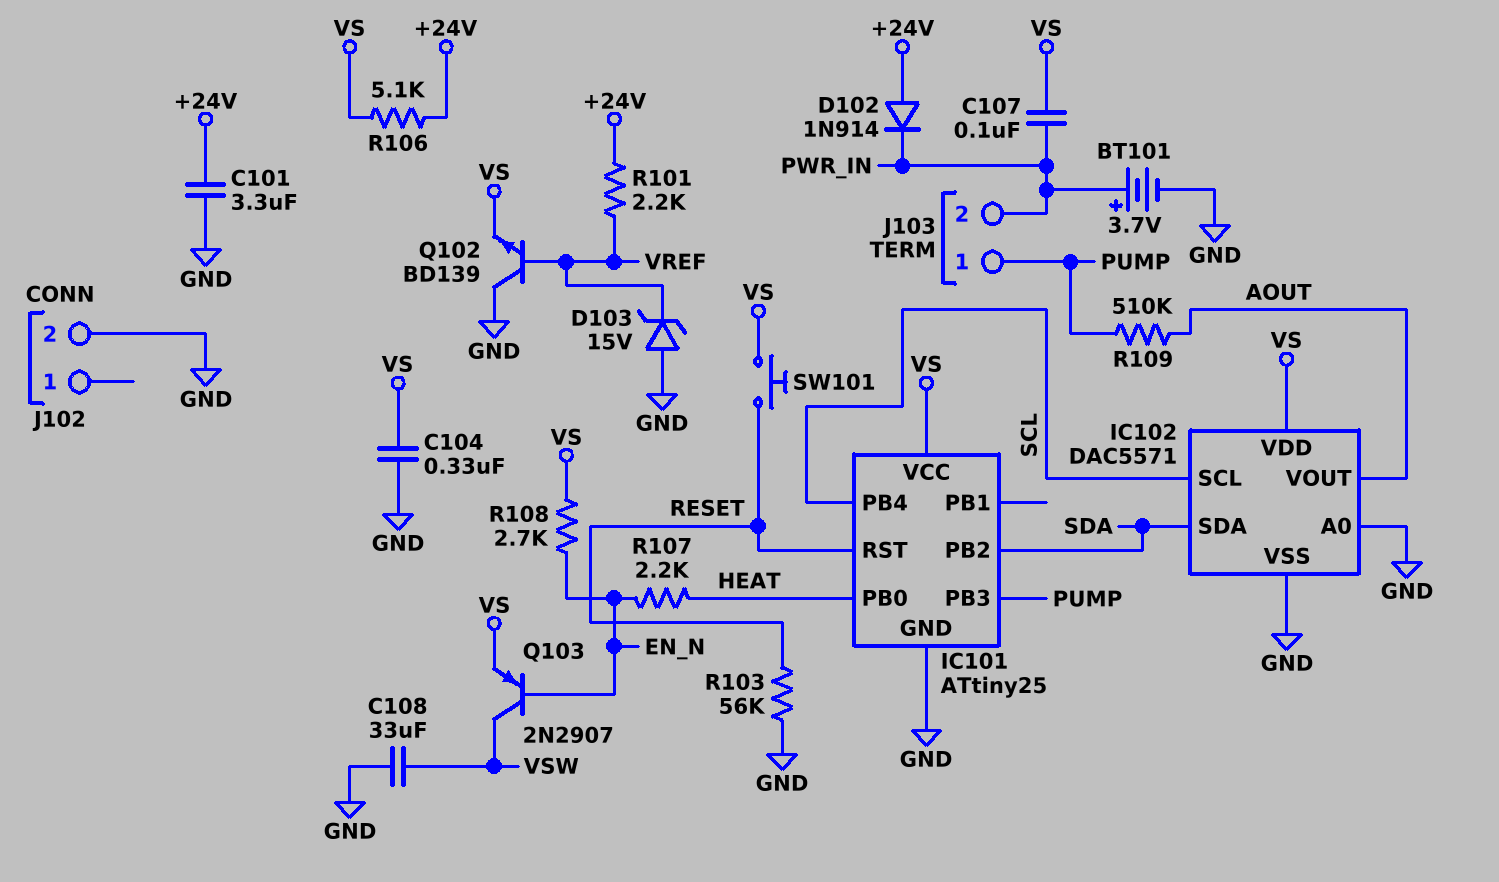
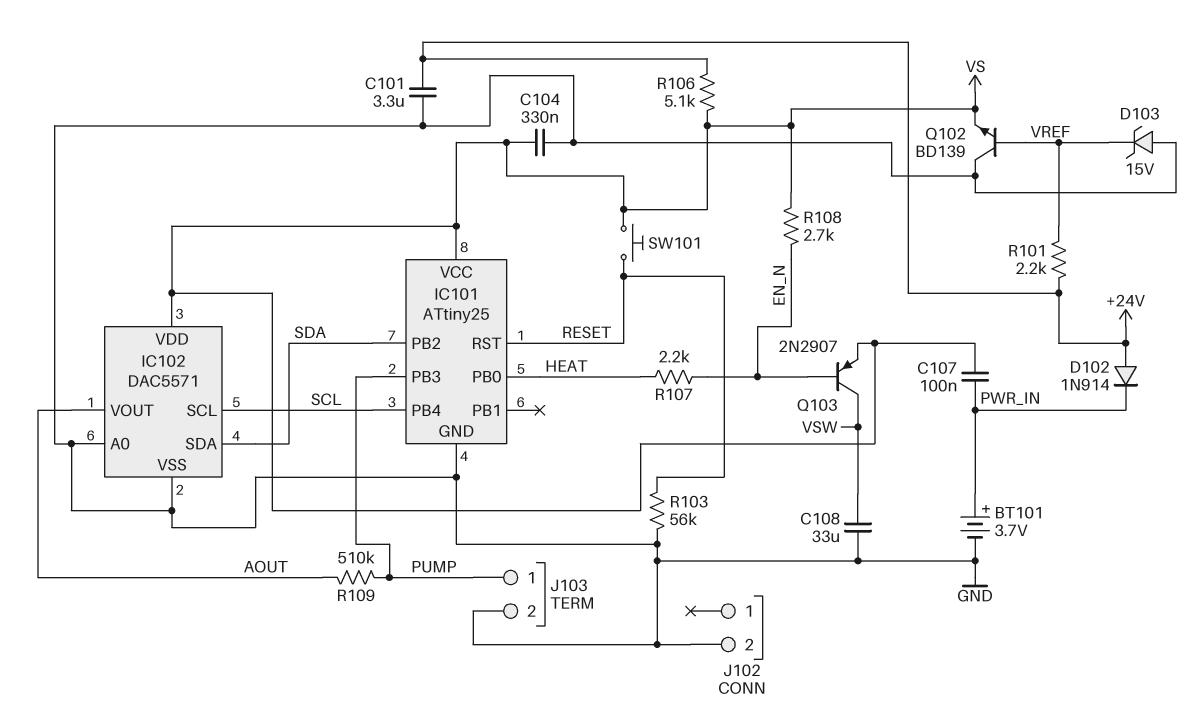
J103 pin 2: PWR_IN -> GND

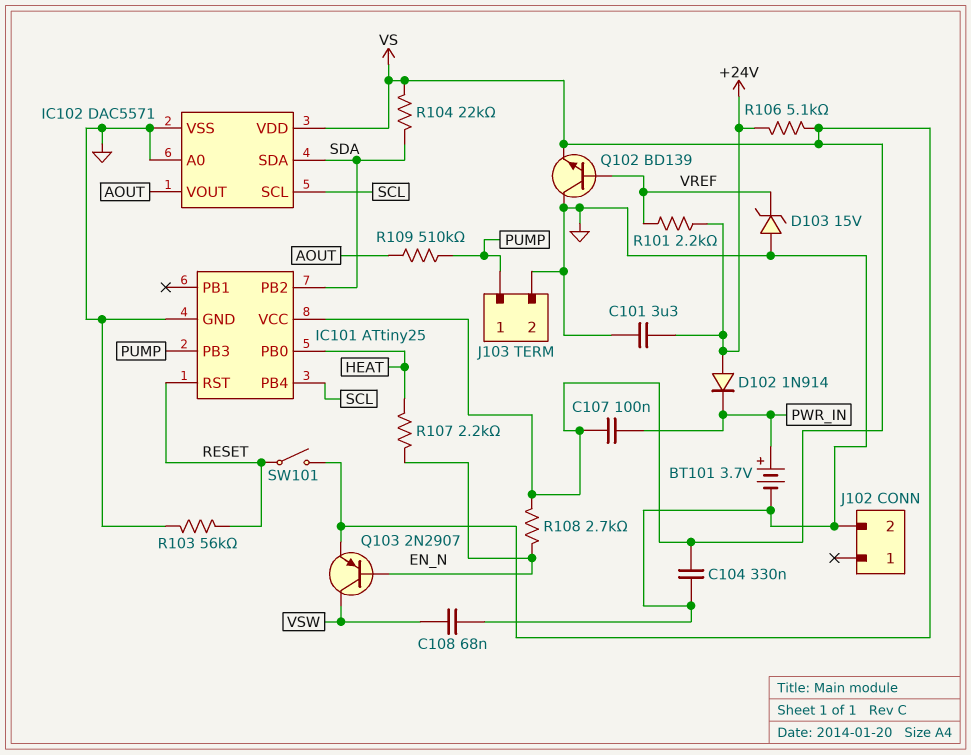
C108: 33uF (GND, VSW) -> 68nF (GND, VSW)
R104: none -> 22k (SDA, VS)
SW101: button (RESET, VS) -> switch (RESET, VS)

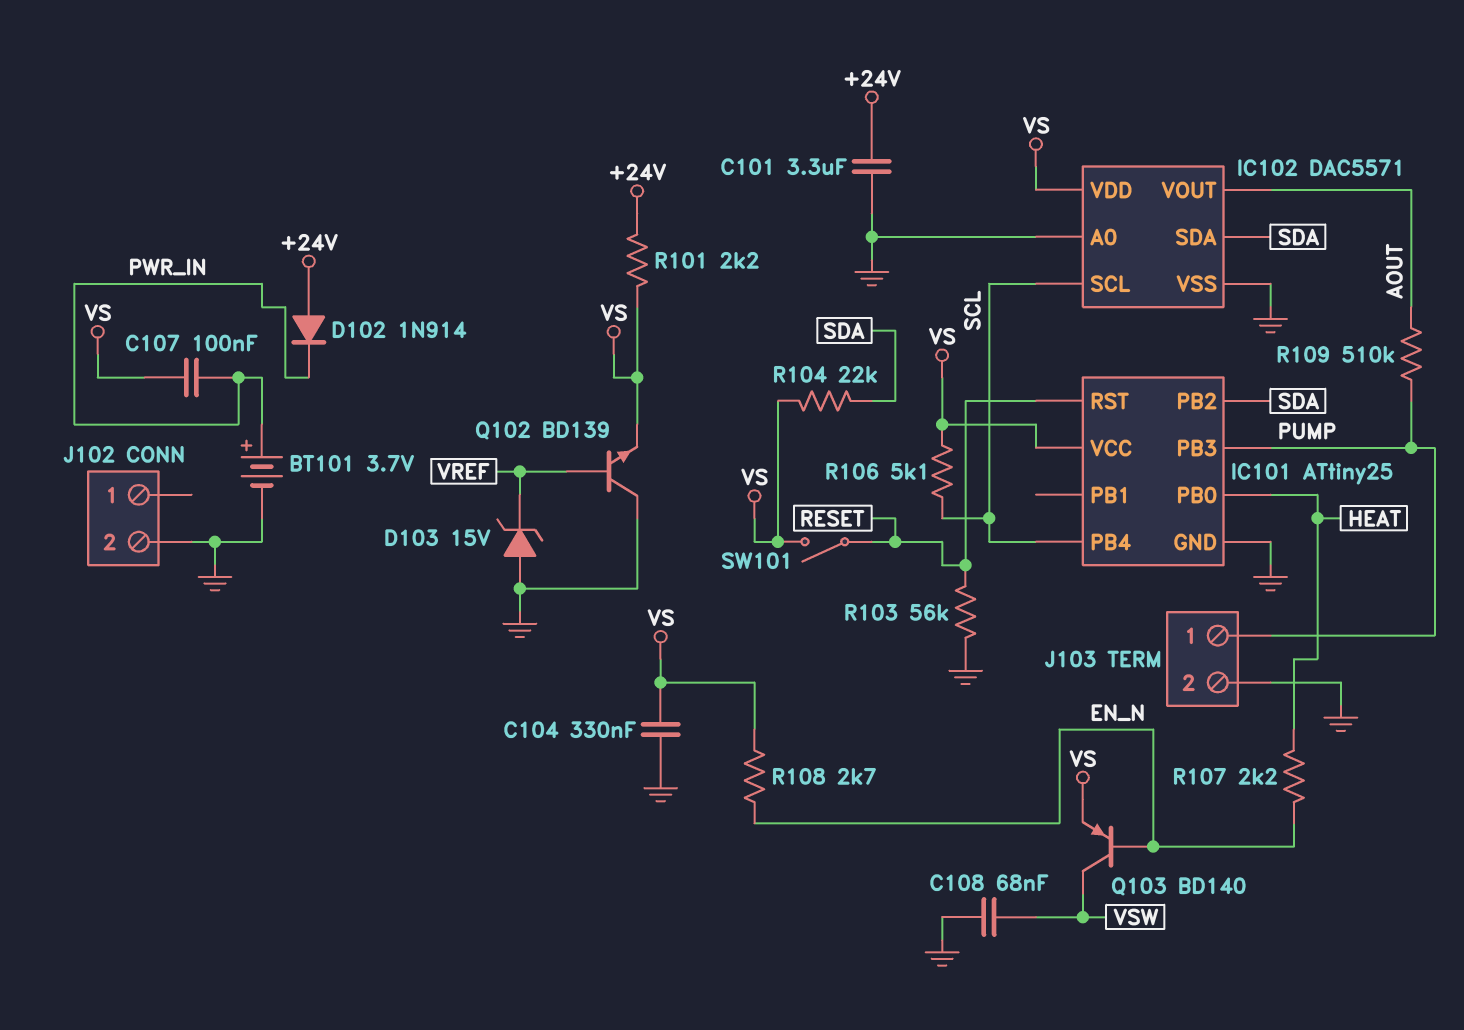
Q103: PNP 2N2907 (B EN_N, C VSW, E VS) -> PNP BD140 (B EN_N, C VSW, E VS)
R101: 2.2k (+24V, VREF) -> 2.2k (+24V, VS)
R106: 5.1k (+24V, VS) -> 5.1k (SCL, VS)

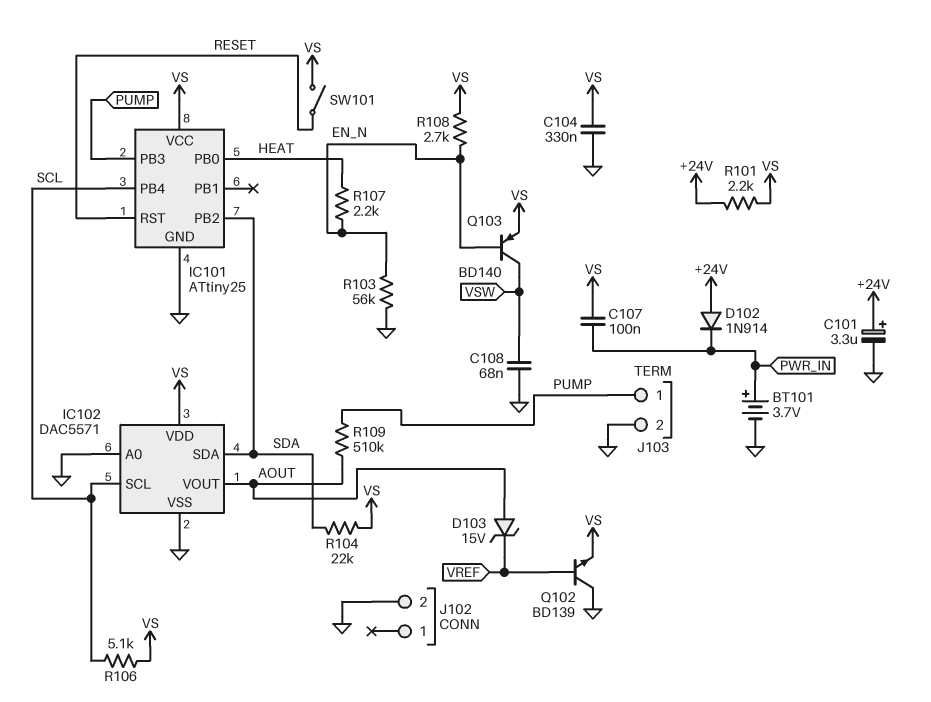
C101: 3.3uF (+24V, GND) -> 3.3uF (plus +24V, minus GND)
D103: zener 15V (A GND, K VREF) -> zener 15V (A AOUT, K VREF)
R103: 56k (GND, RESET) -> 56k (EN_N, GND)

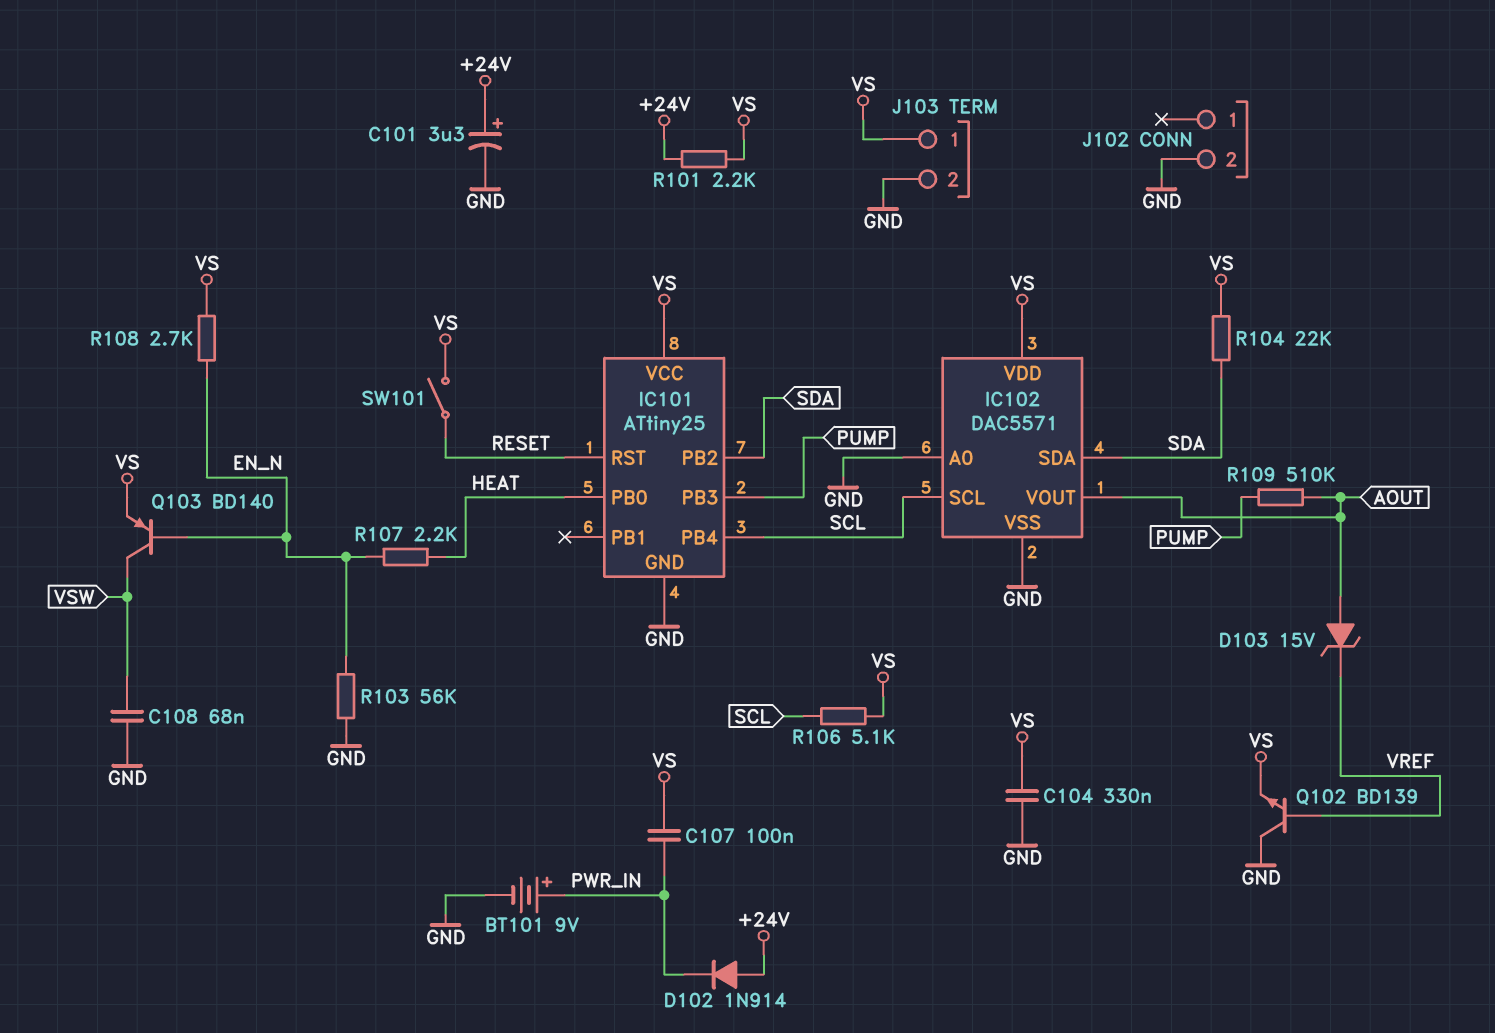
BT101: 3.7V (plus PWR_IN, minus GND) -> 9V (plus PWR_IN, minus GND)
J103 pin 1: PUMP -> VS

